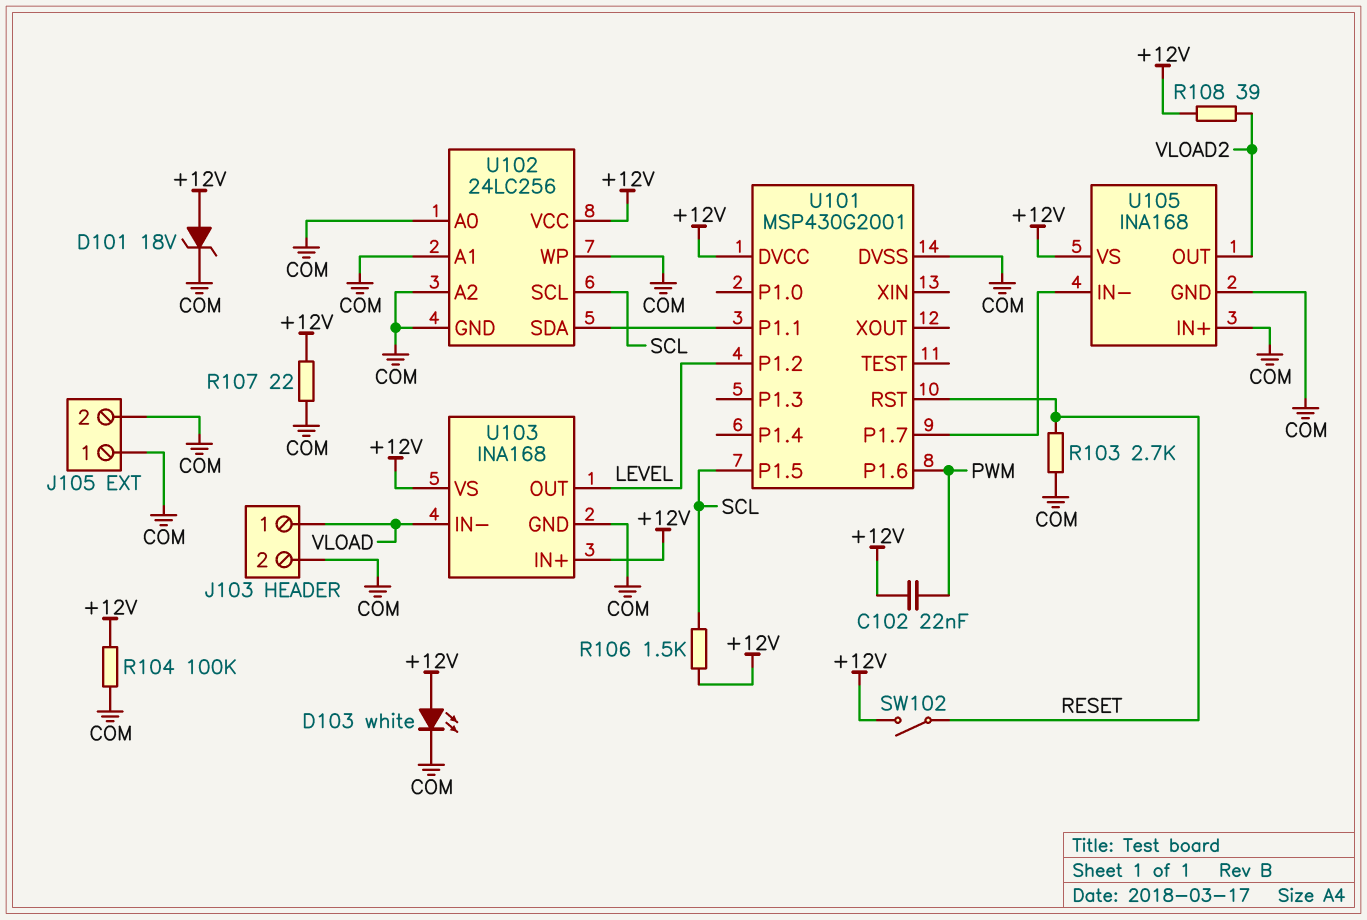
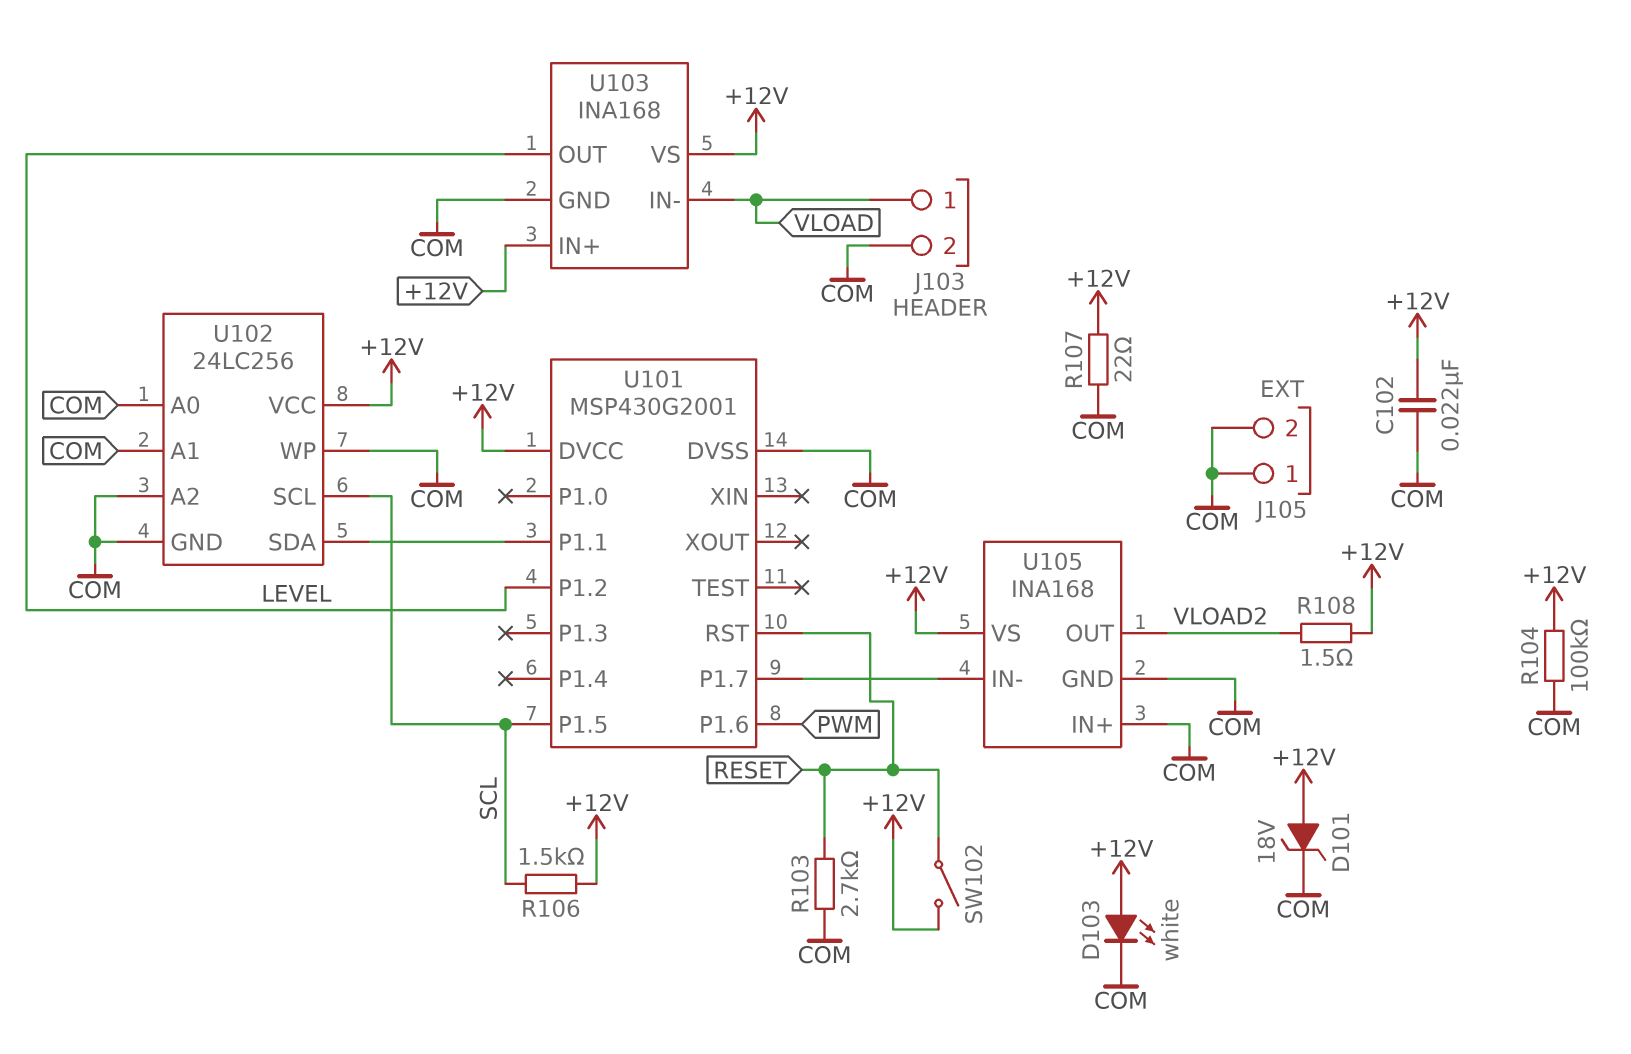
C102: 22nF (+12V, PWM) -> 22nF (+12V, COM)
R108: 39 (+12V, VLOAD2) -> 1.5 (+12V, VLOAD2)

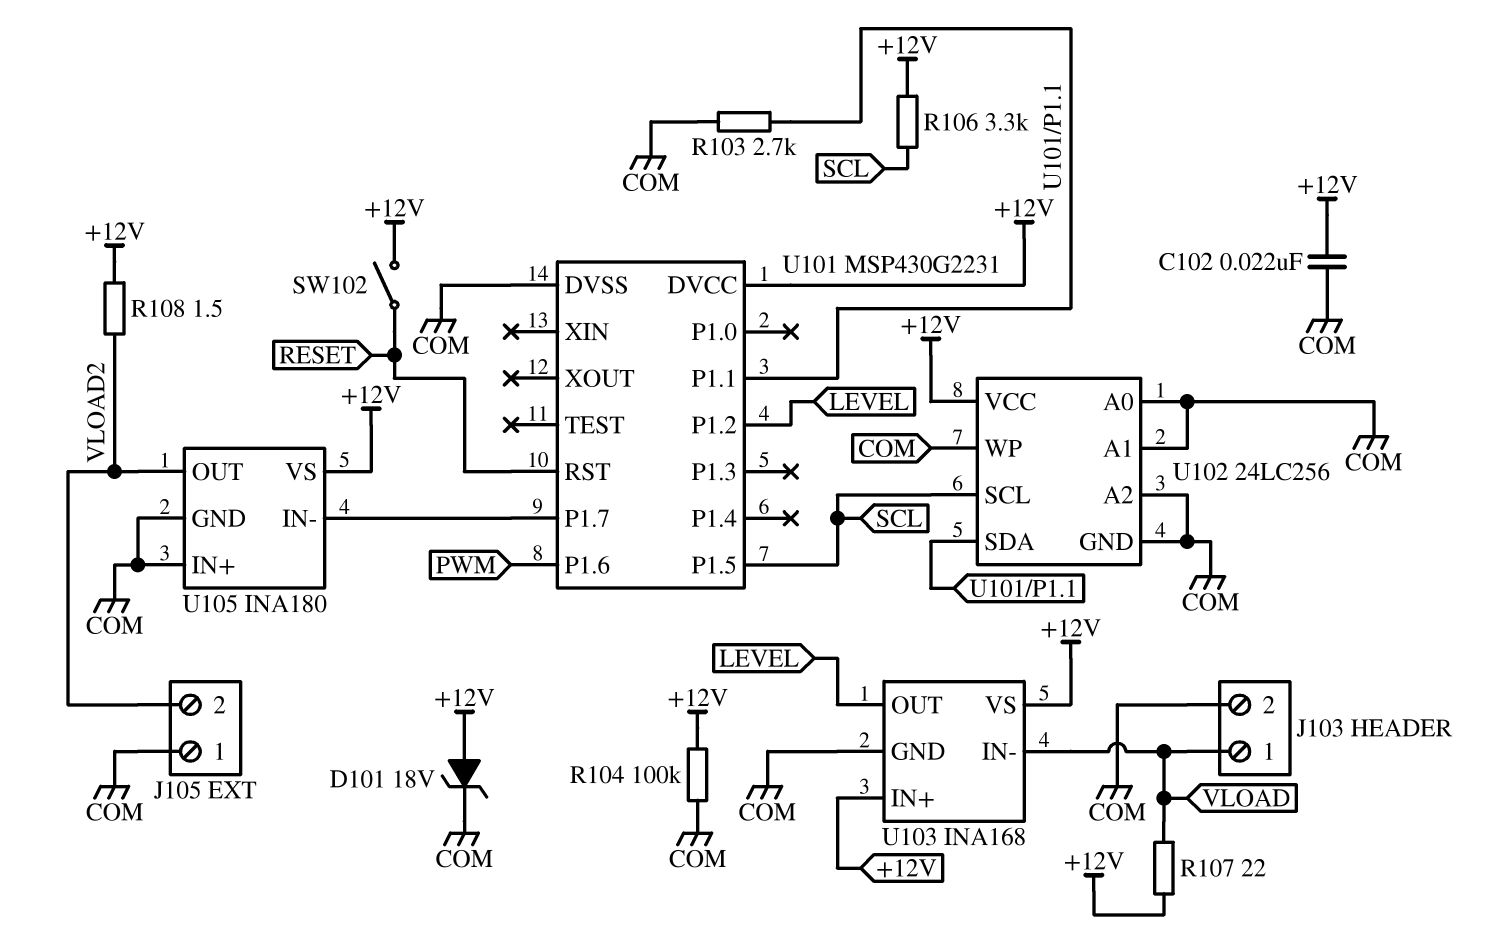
D103: LED white (A +12V, K COM) -> none
J105 pin 2: COM -> VLOAD2
R103: 2.7k (COM, RESET) -> 2.7k (COM, U101/P1.1)
R106: 1.5k (+12V, SCL) -> 3.3k (+12V, SCL)
R107: 22 (+12V, COM) -> 22 (+12V, VLOAD)
U101: MSP430G2001 -> MSP430G2231
U105: INA168 -> INA180

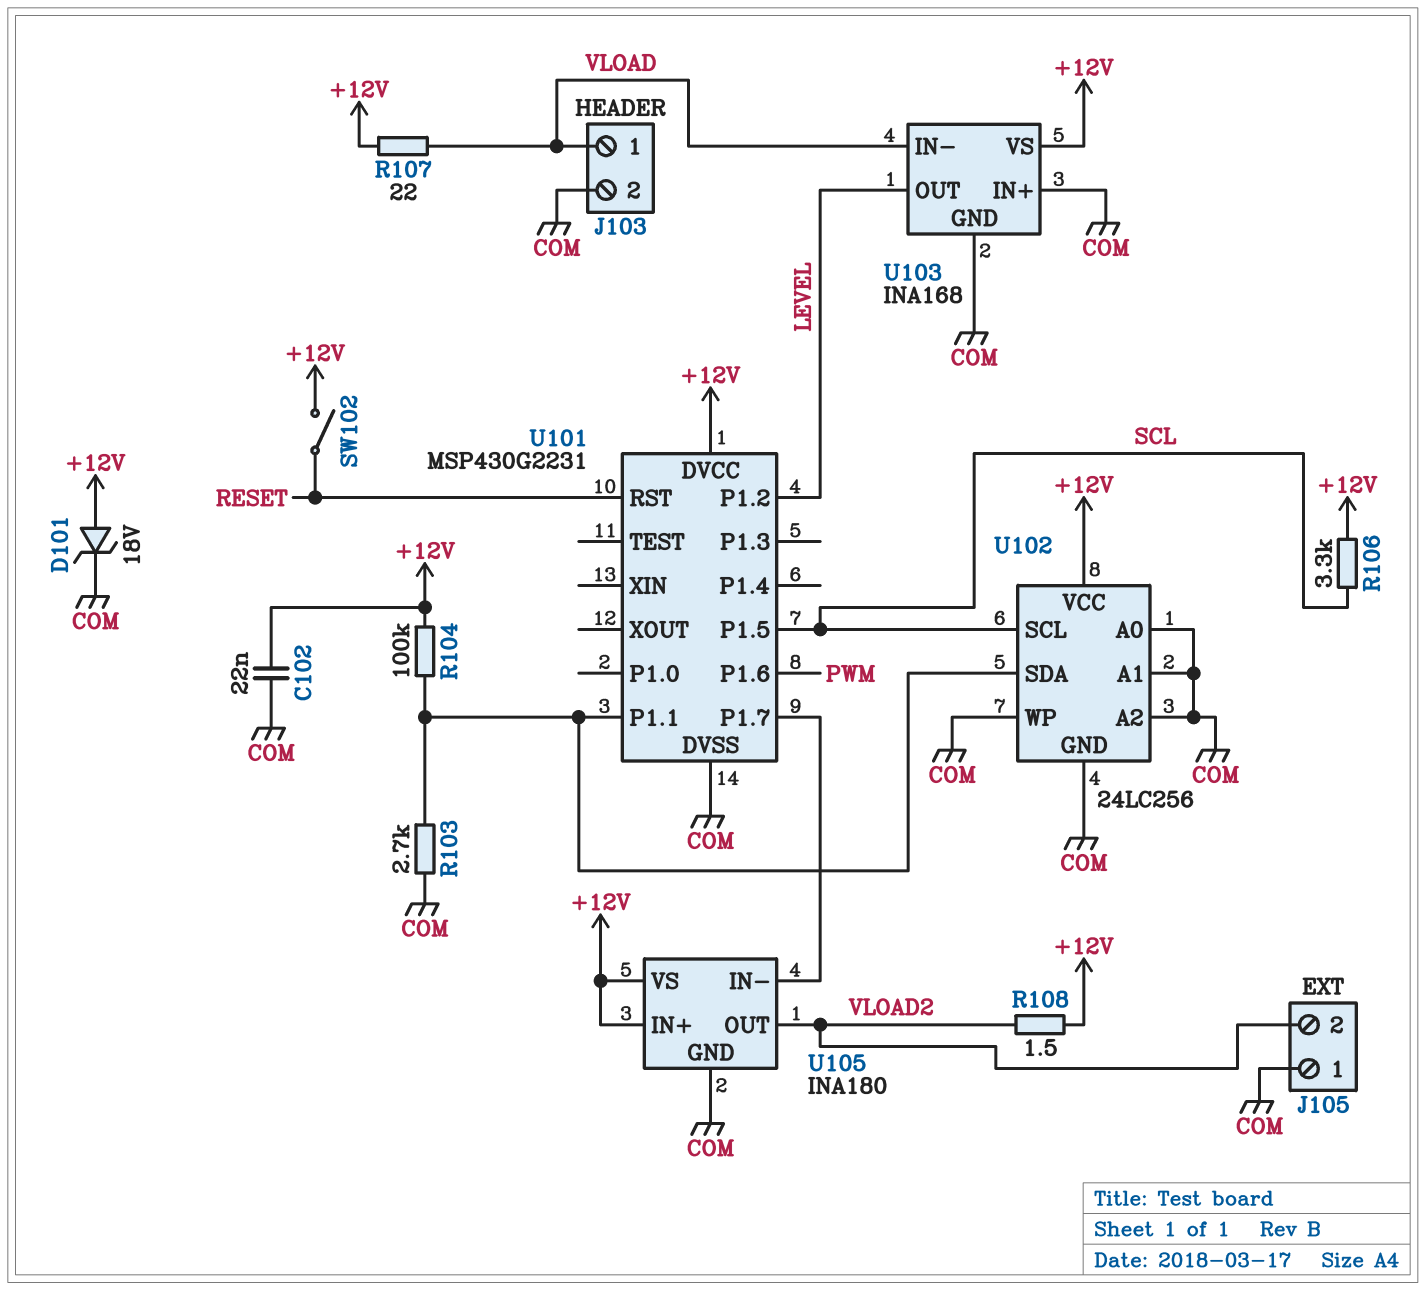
R104: 100k (+12V, COM) -> 100k (+12V, U101/P1.1)
U103 pin IN+: +12V -> COM
U105 pin IN+: COM -> +12V

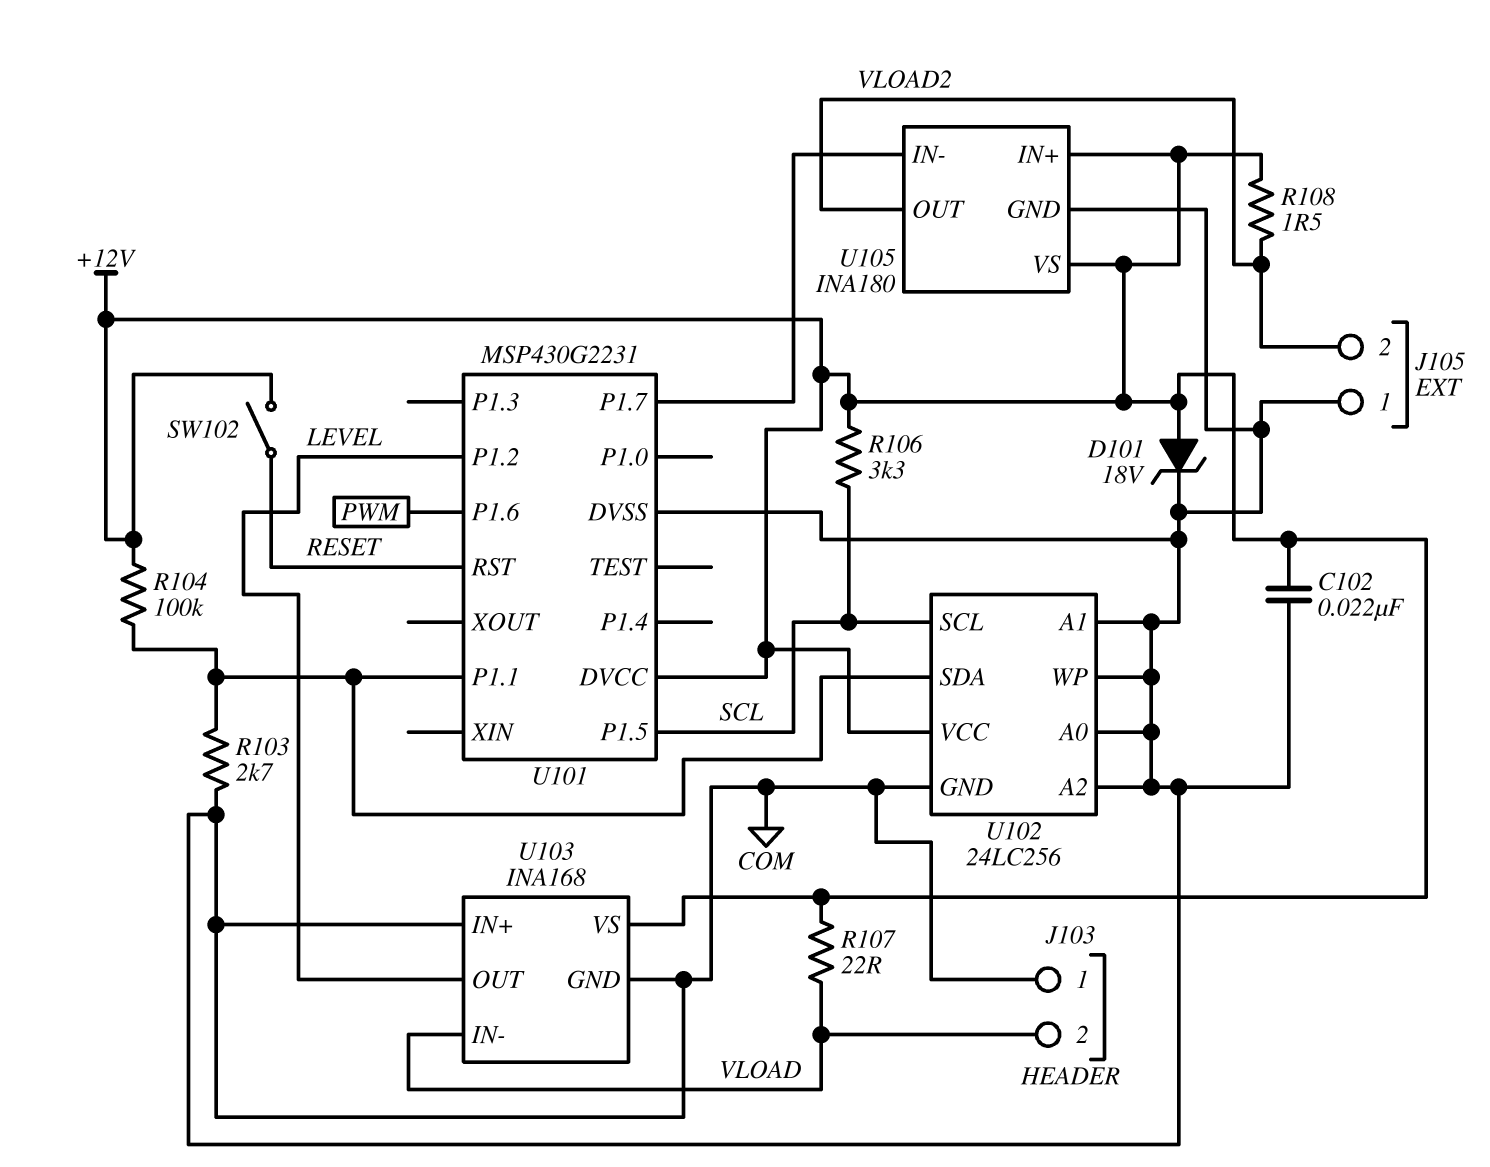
J103 pin 1: VLOAD -> COM
J103 pin 2: COM -> VLOAD

